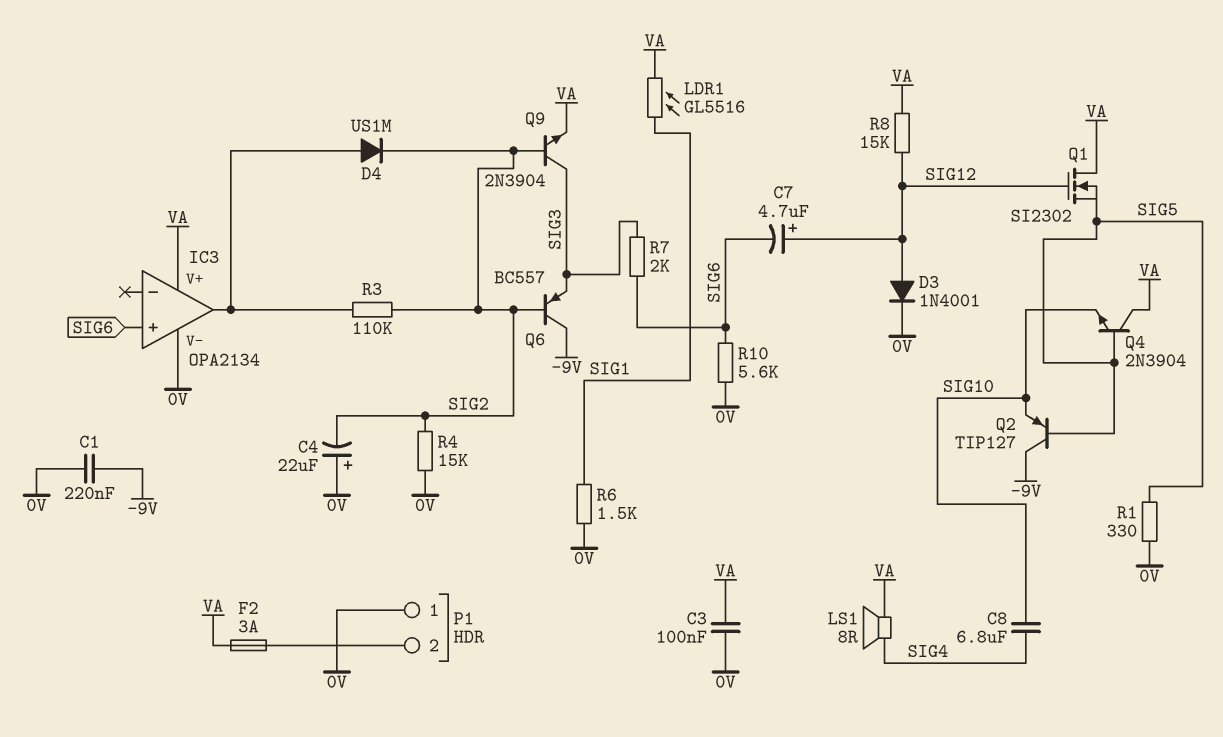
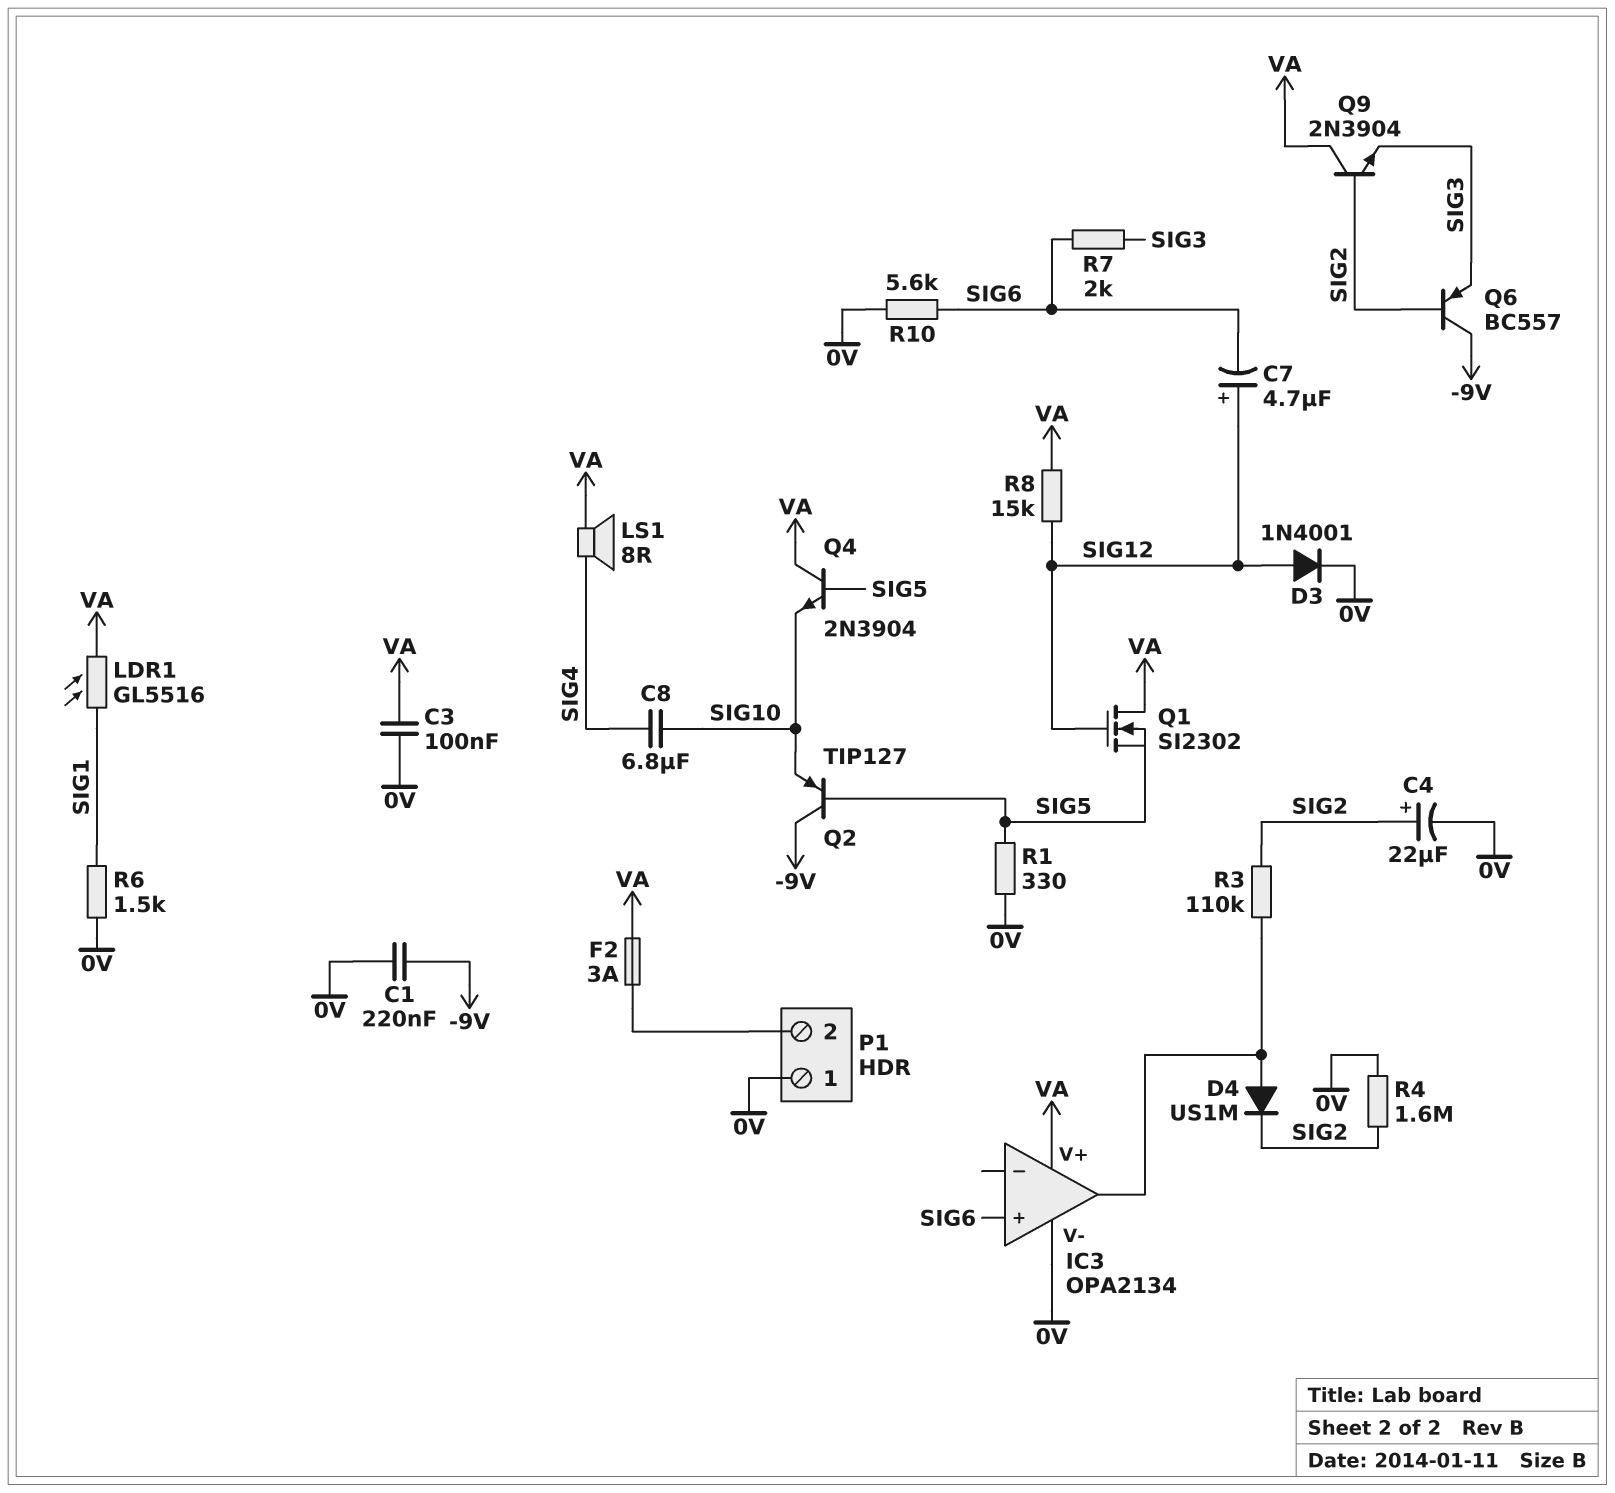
C4: 22uF (plus 0V, minus SIG2) -> 22uF (plus SIG2, minus 0V)
Q9: NPN 2N3904 (B SIG2, C SIG3, E VA) -> NPN 2N3904 (B SIG2, C VA, E SIG3)
R4: 15k (0V, SIG2) -> 1.6M (0V, SIG2)

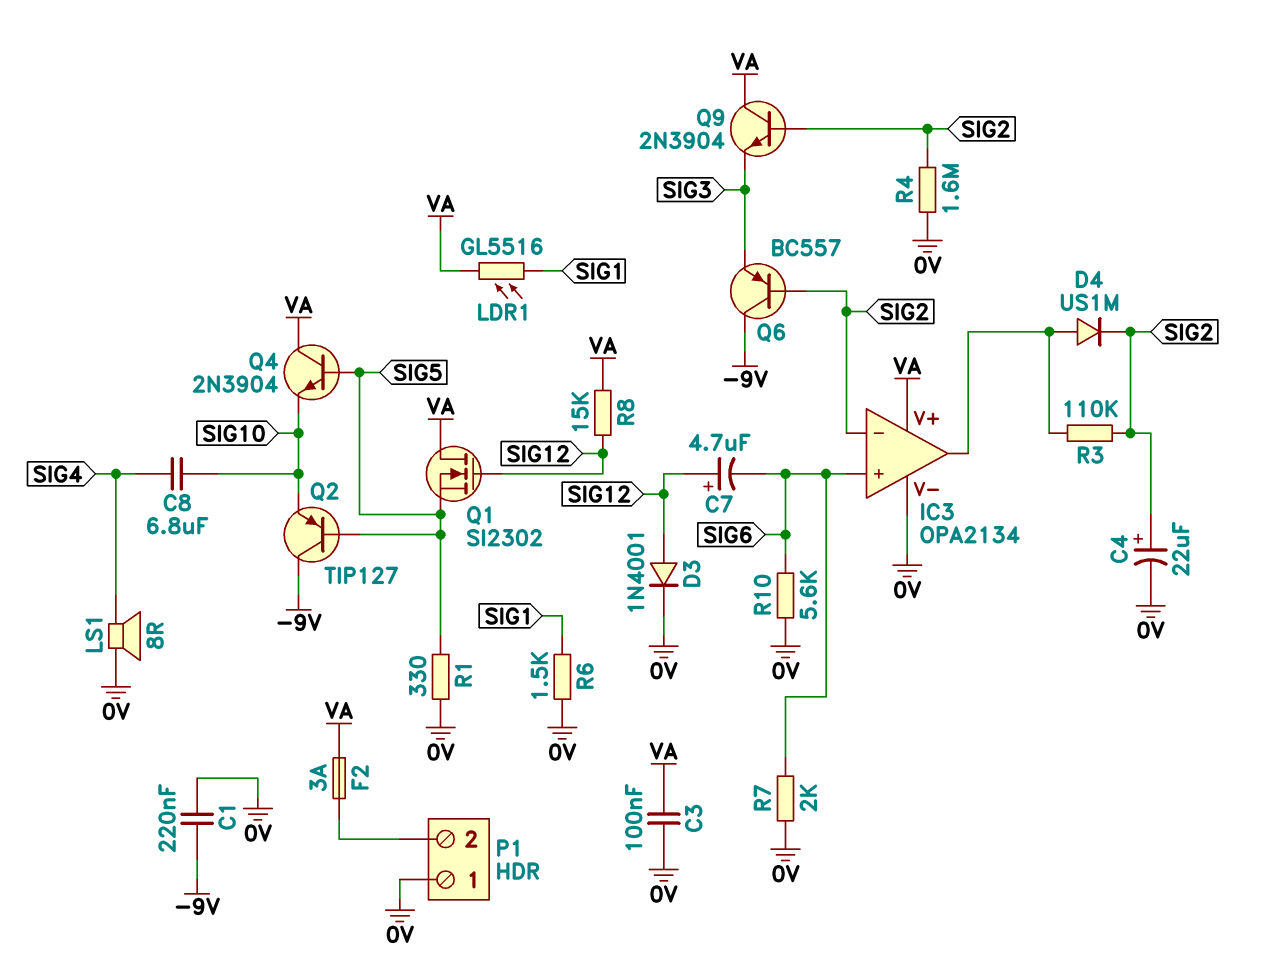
IC3 pin in-: none -> SIG2
LS1: speaker 8R (SIG4, VA) -> speaker 8R (0V, SIG4)
R7: 2k (SIG3, SIG6) -> 2k (0V, SIG6)

